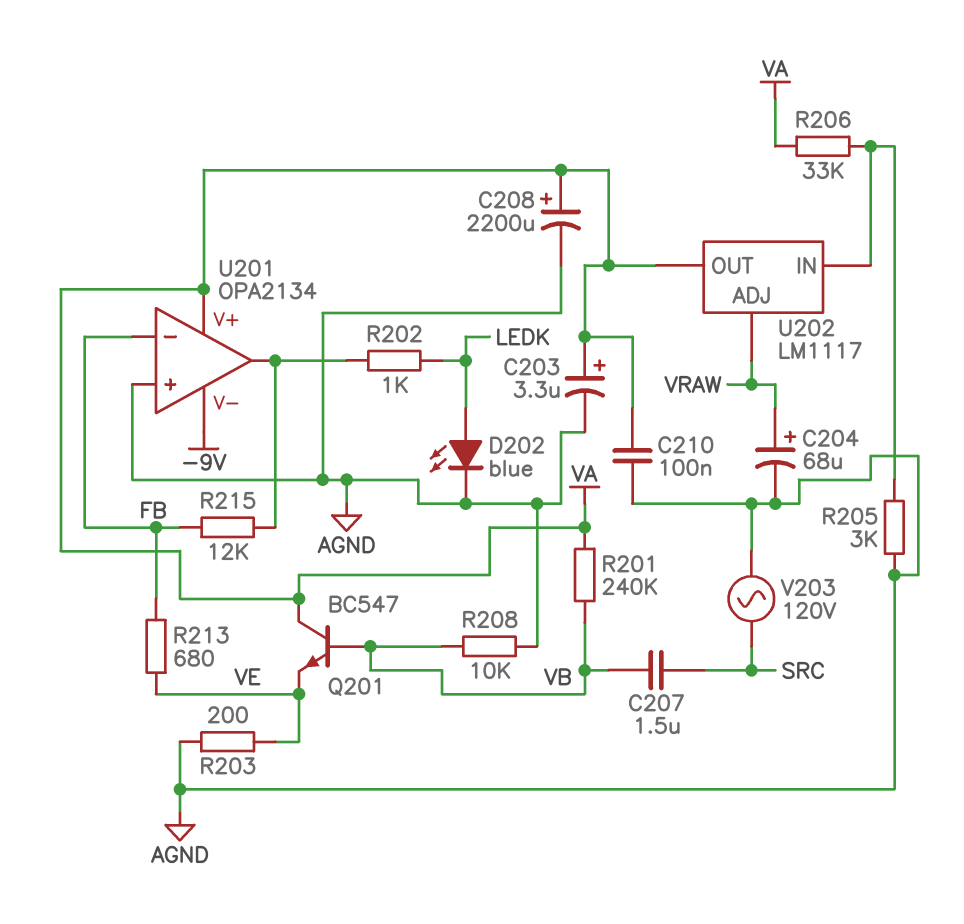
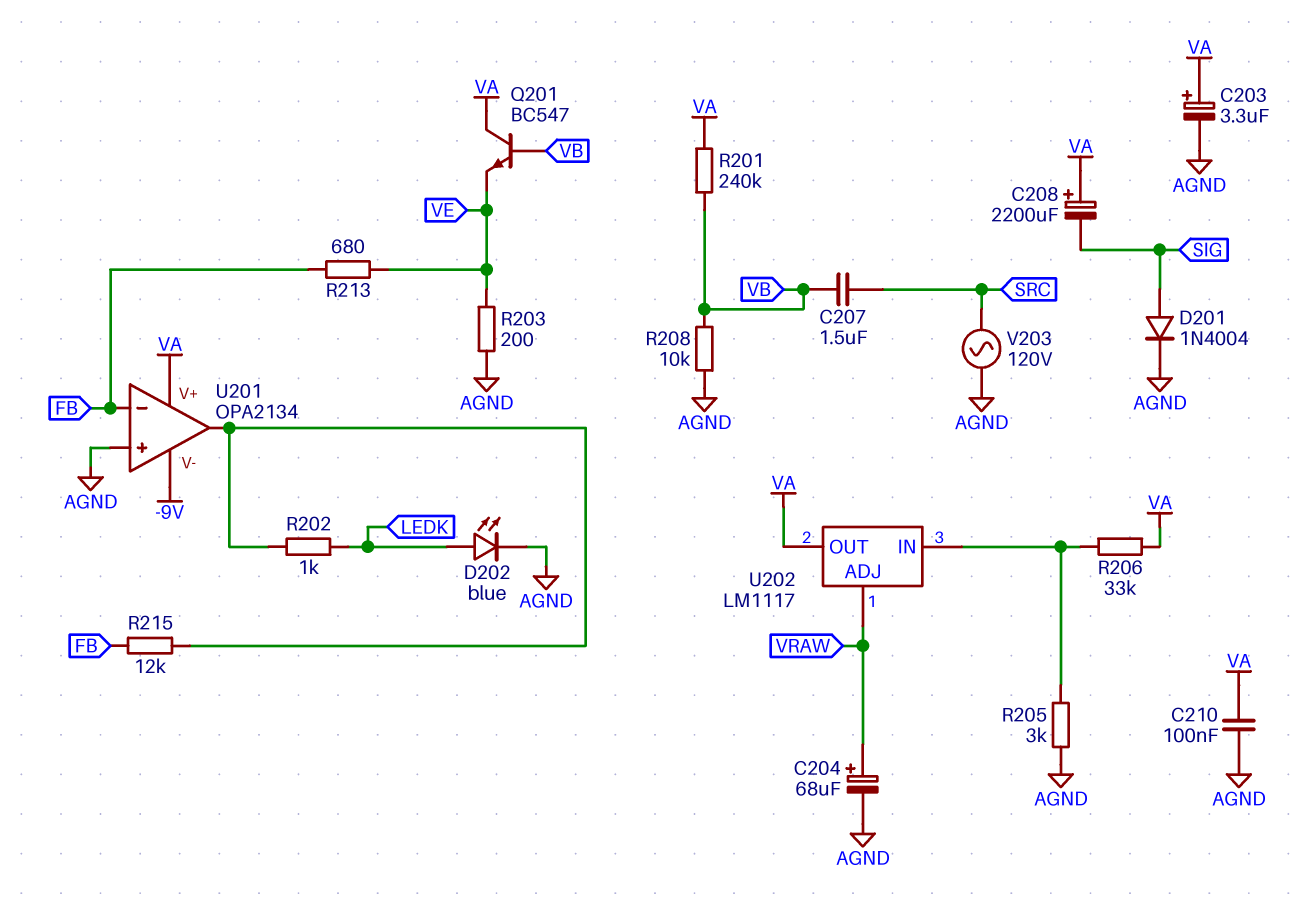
C208: 2200uF (plus VA, minus AGND) -> 2200uF (plus VA, minus SIG)
D201: none -> diode 1N4004 (A SIG, K AGND)

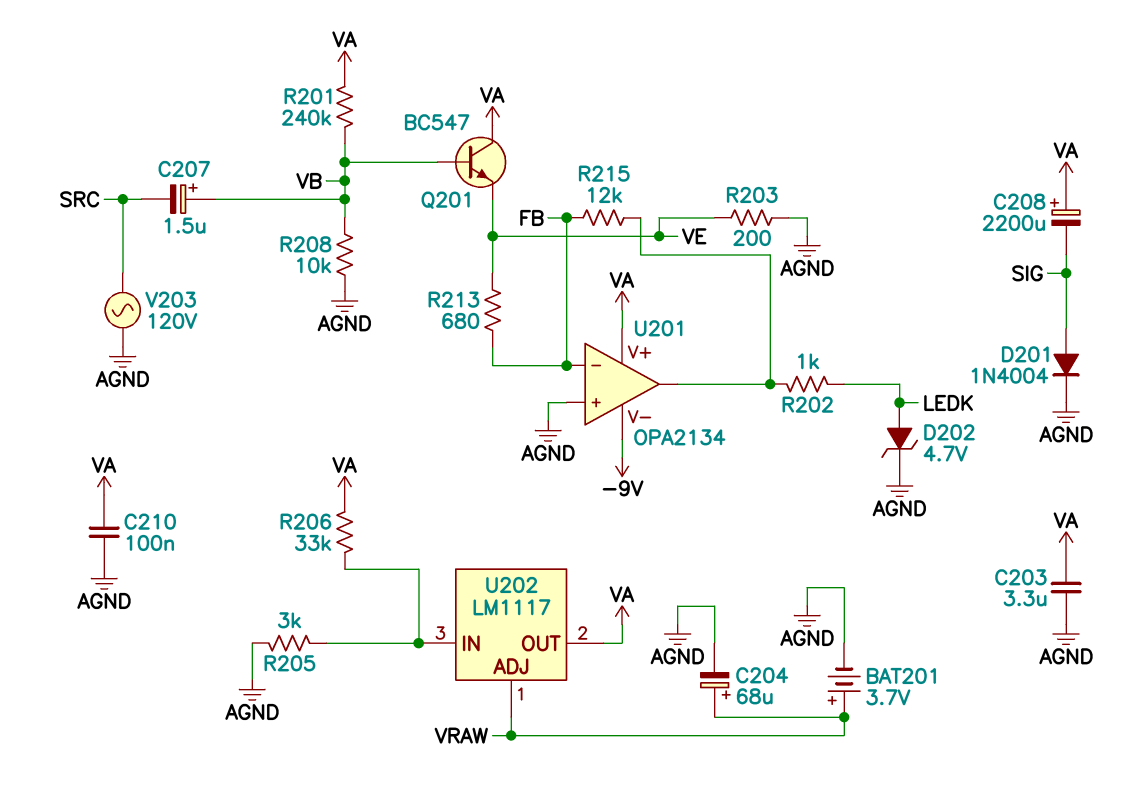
BAT201: none -> 3.7V (plus VRAW, minus AGND)
C203: 3.3uF (plus VA, minus AGND) -> 3.3uF (AGND, VA)
C207: 1.5uF (SRC, VB) -> 1.5uF (plus VB, minus SRC)
D202: LED blue (A LEDK, K AGND) -> zener 4.7V (A LEDK, K AGND)

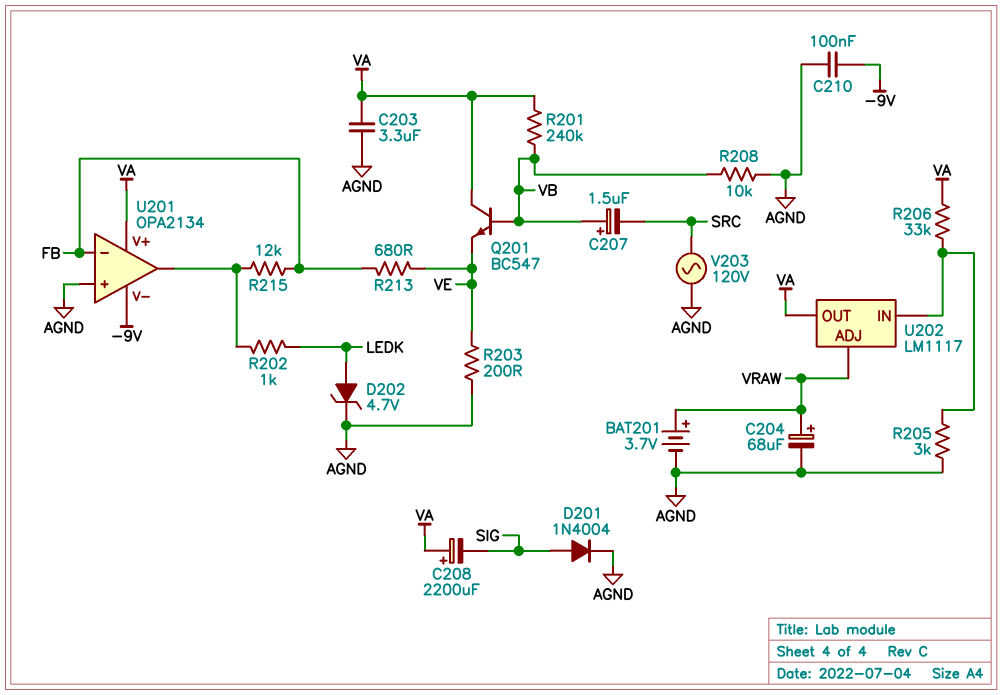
C210: 100nF (AGND, VA) -> 100nF (-9V, AGND)

